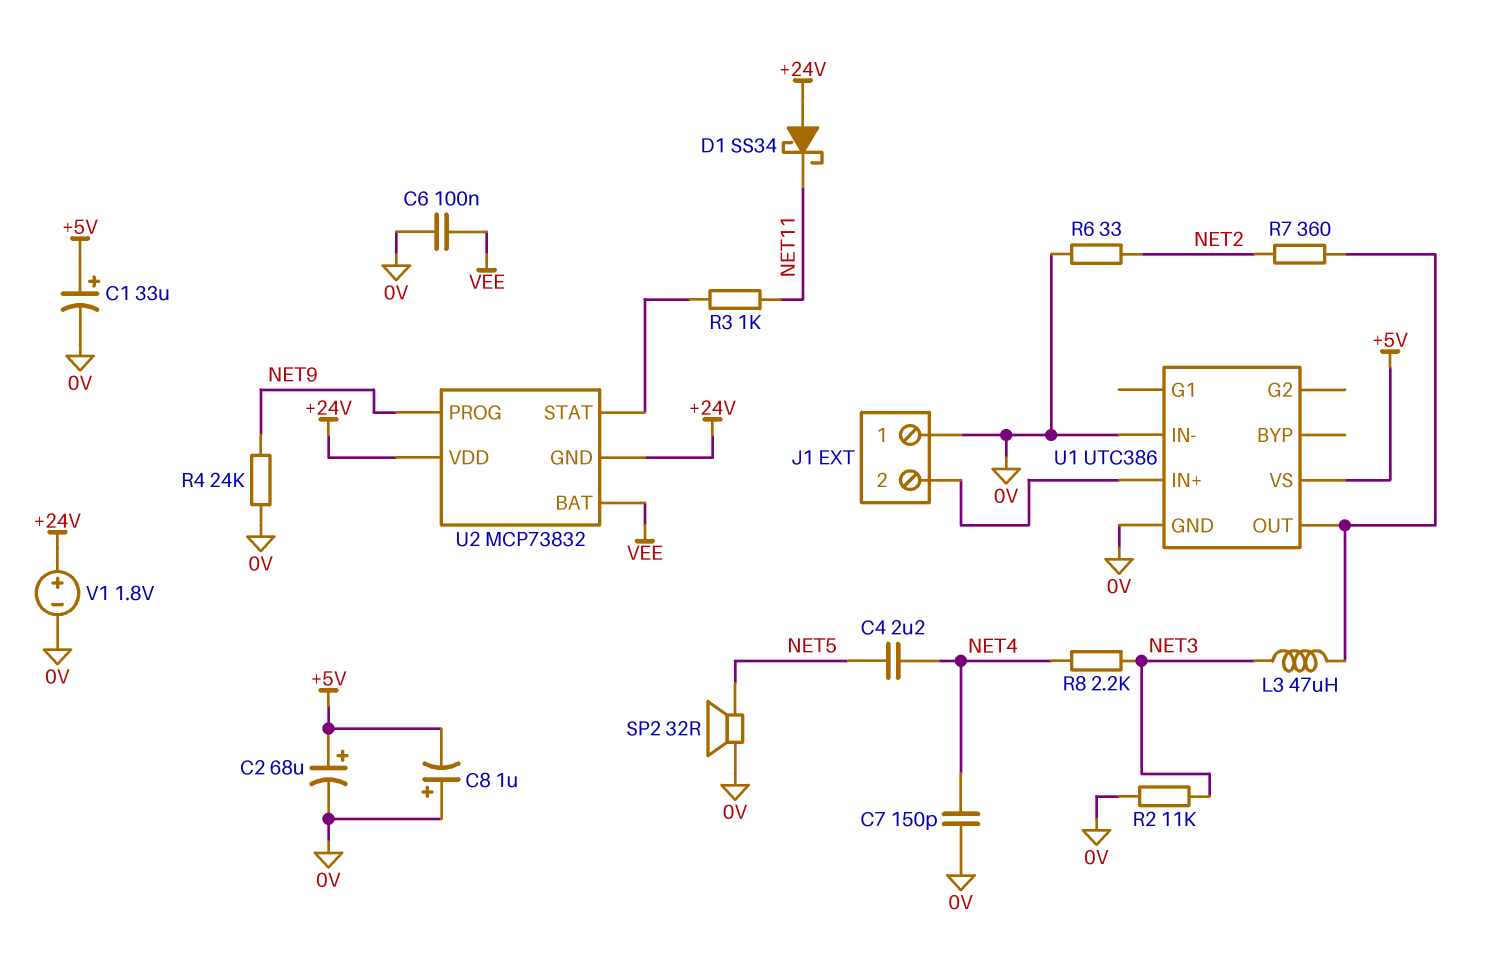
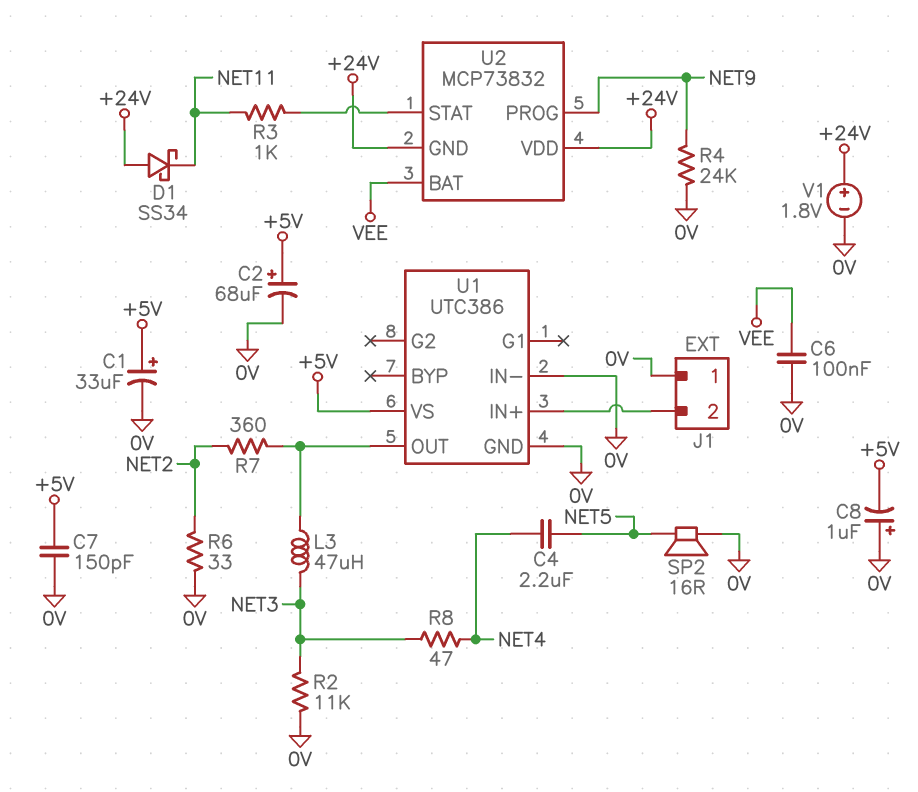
C7: 150pF (0V, NET4) -> 150pF (+5V, 0V)
R8: 2.2k (NET3, NET4) -> 47 (NET3, NET4)
SP2: speaker 32R (0V, NET5) -> speaker 16R (0V, NET5)

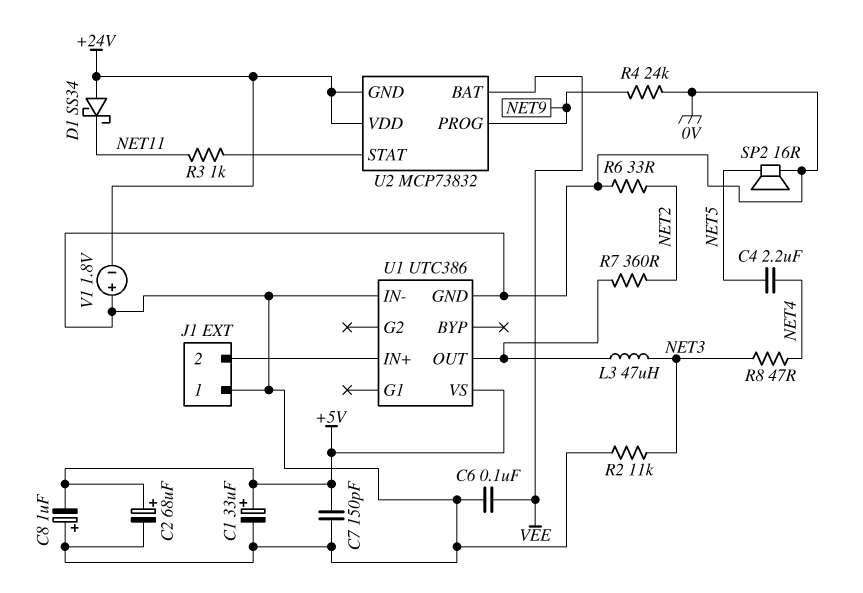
V1: 1.8V (plus +24V, minus 0V) -> 1.8V (plus 0V, minus +24V)

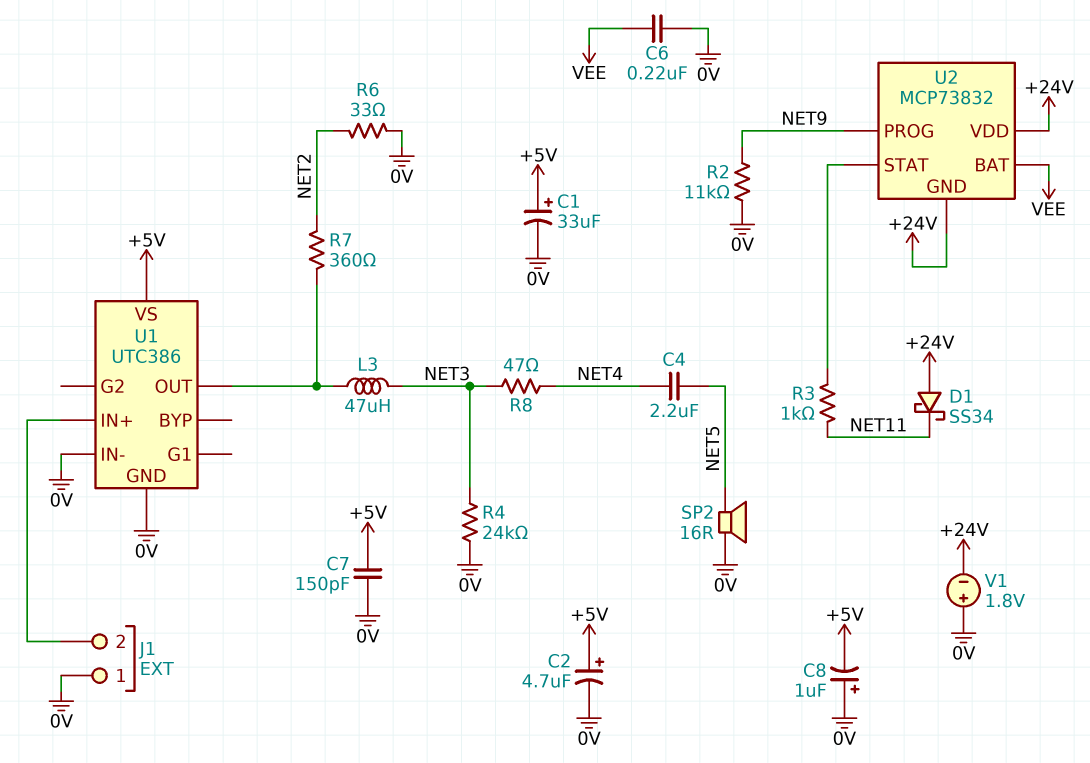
C2: 68uF (plus +5V, minus 0V) -> 4.7uF (plus +5V, minus 0V)
C6: 100nF (0V, VEE) -> 220nF (0V, VEE)
R2: 11k (0V, NET3) -> 11k (0V, NET9)
R4: 24k (0V, NET9) -> 24k (0V, NET3)

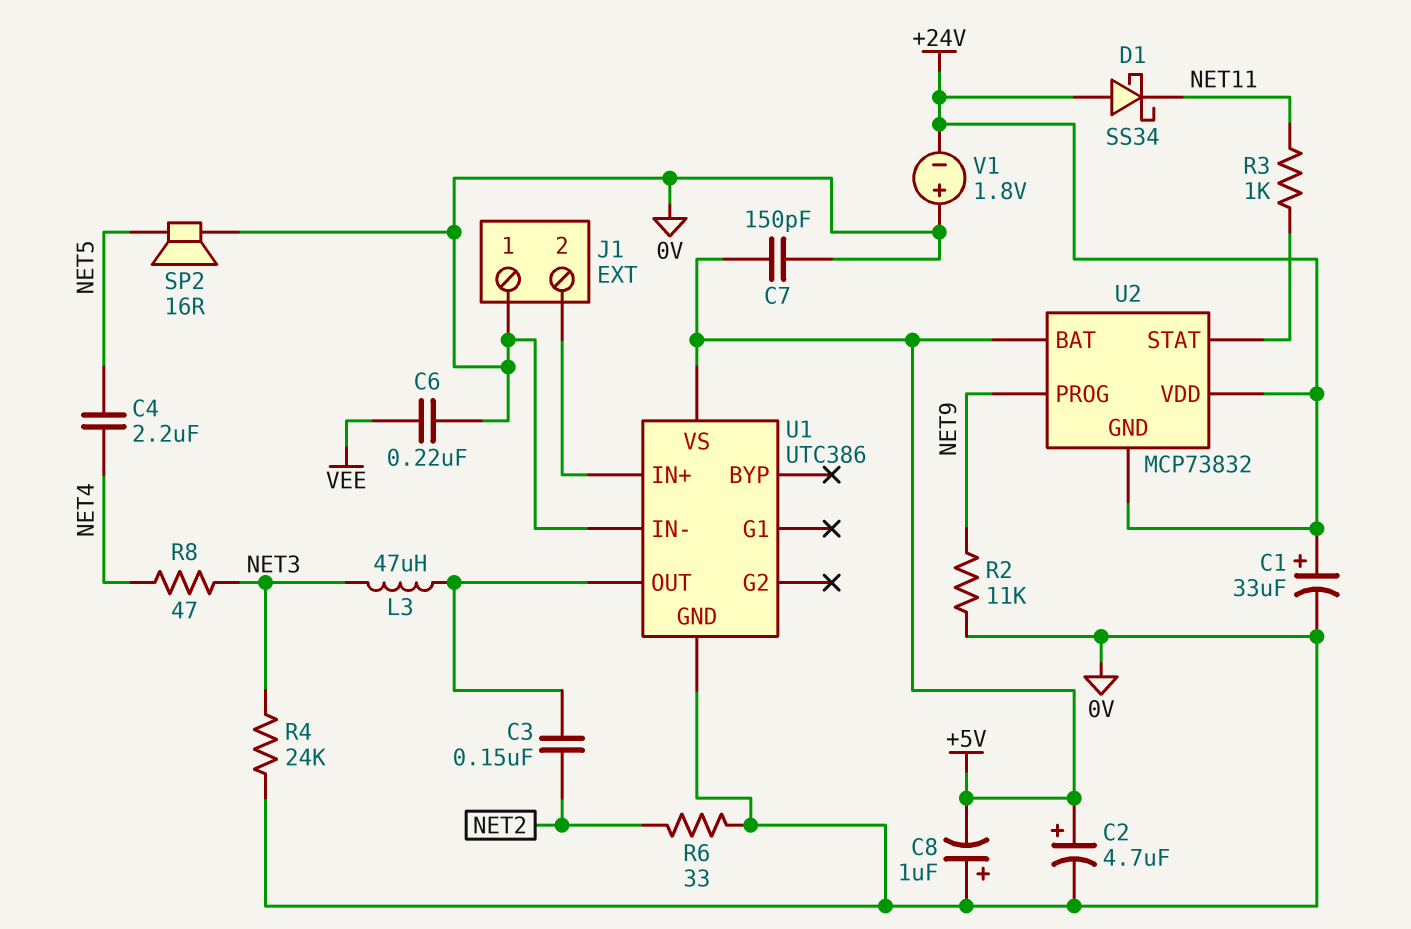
C1: 33uF (plus +5V, minus 0V) -> 33uF (plus +24V, minus 0V)
C3: none -> 150nF (NET2, U1/OUT)
R7: 360 (NET2, U1/OUT) -> none
U2 pin BAT: VEE -> +5V

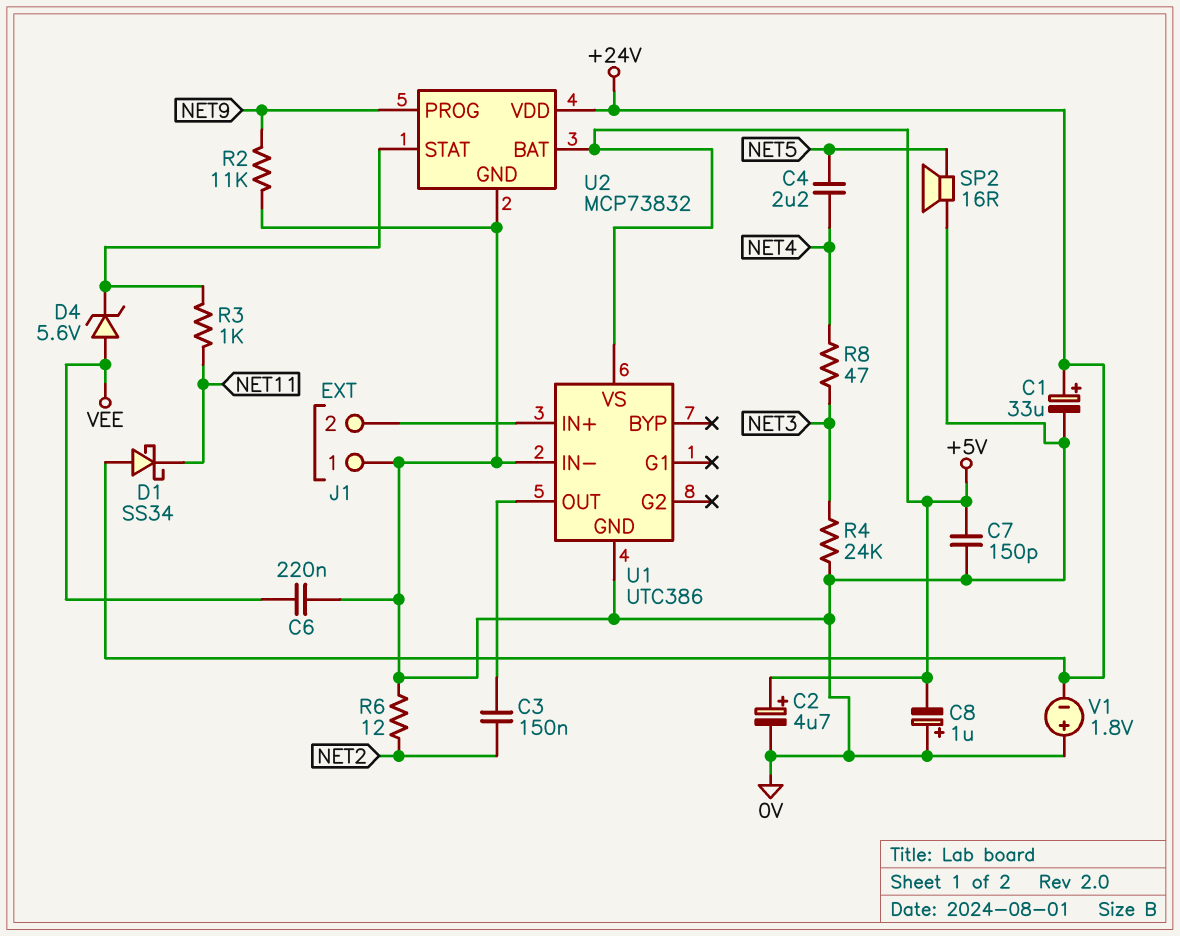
D4: none -> zener 5.6V (A VEE, K U2/STAT)
L3: 47uH (NET3, U1/OUT) -> none
R6: 33 (0V, NET2) -> 12 (0V, NET2)
U2 pin GND: +24V -> 0V

